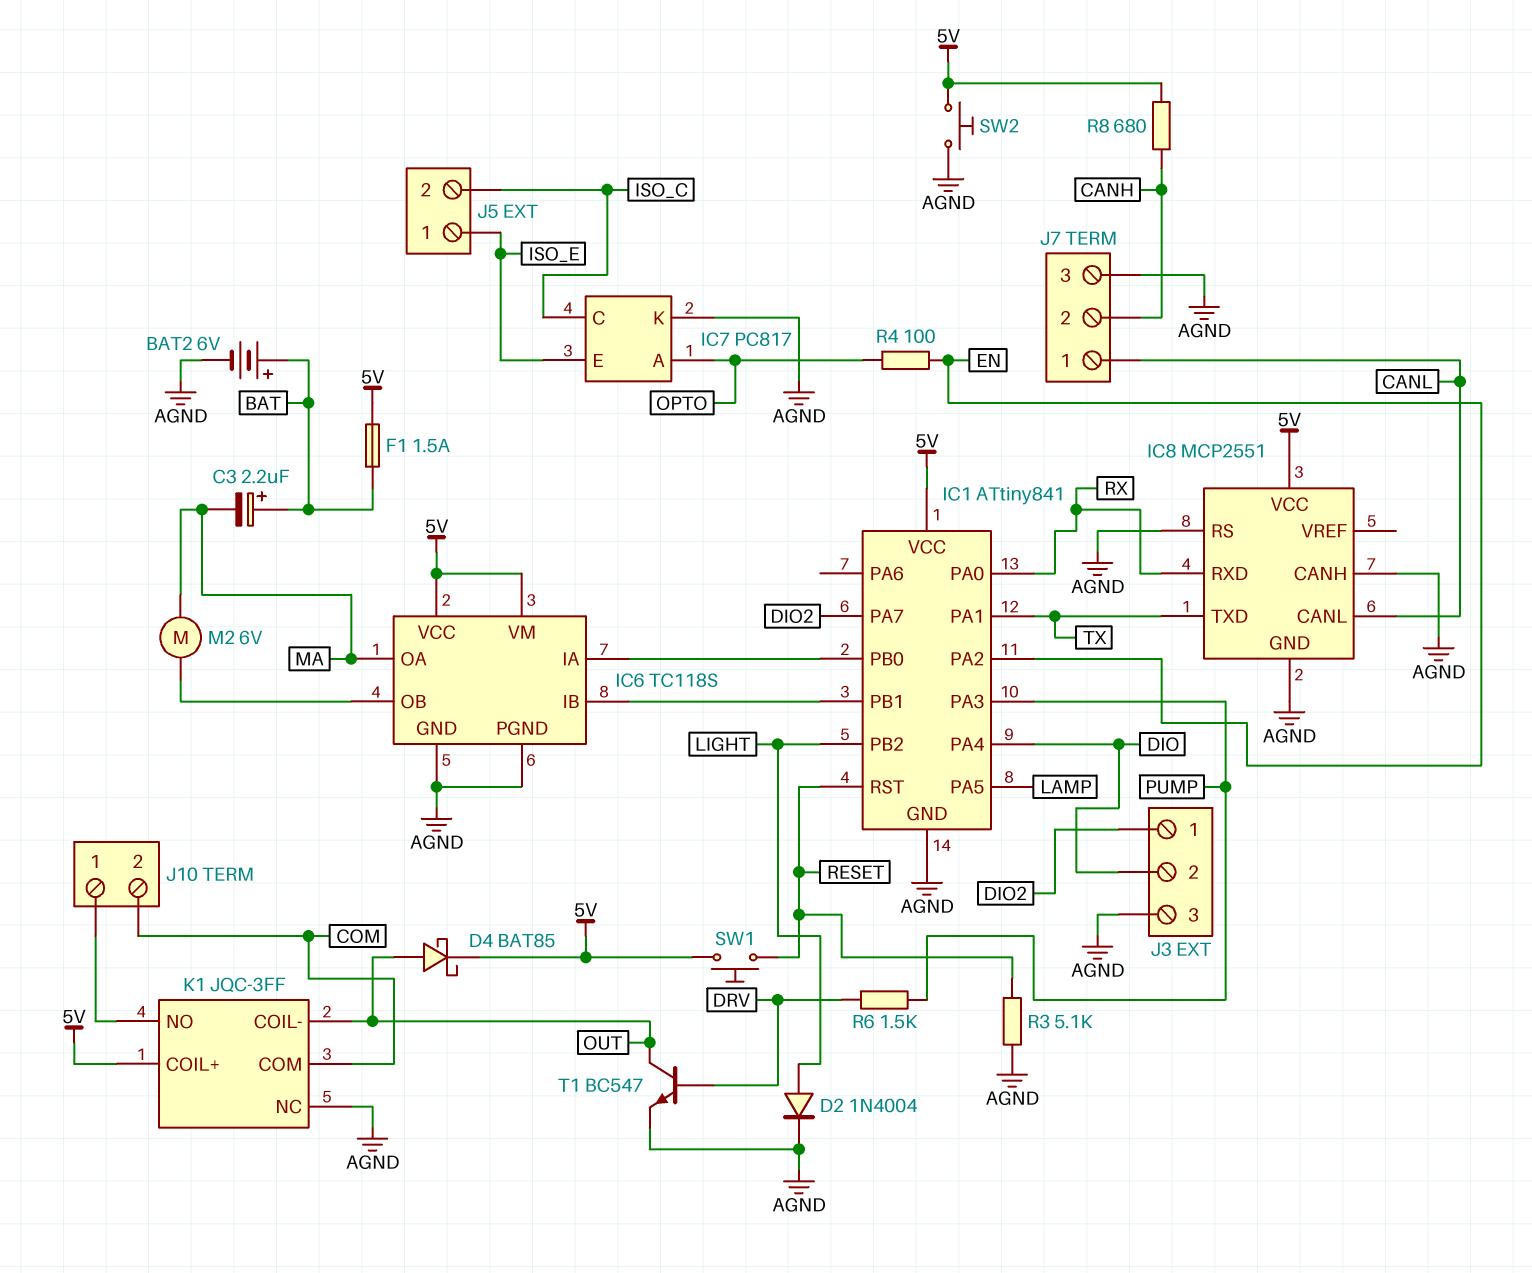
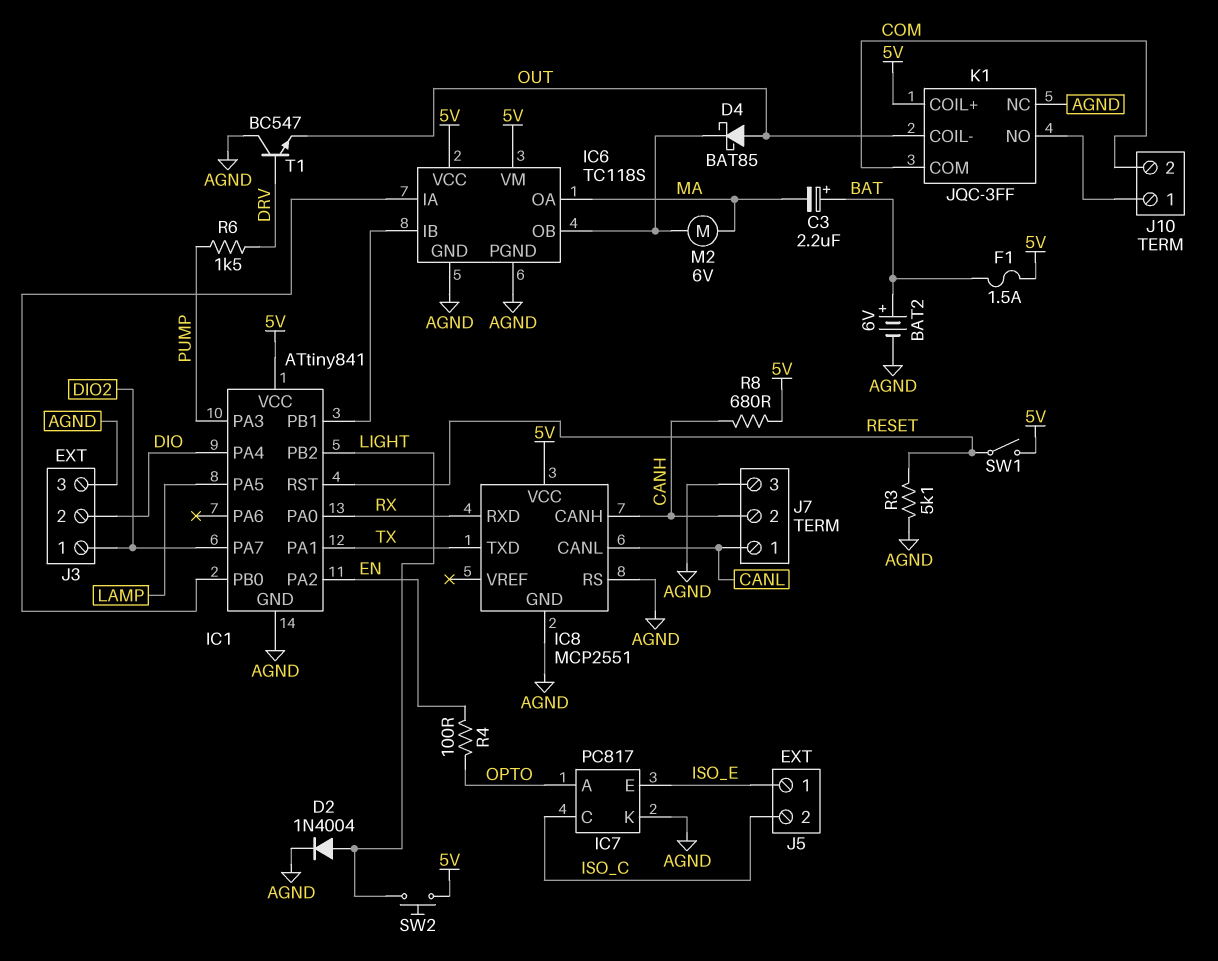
D4: schottky BAT85 (A OUT, K 5V) -> schottky BAT85 (A OUT, K IC6/OB)
IC8 pin CANH: AGND -> CANH
SW1: button (5V, RESET) -> switch (5V, RESET)
SW2: button (5V, AGND) -> button (5V, LIGHT)
T1: NPN BC547 (B DRV, C OUT, E AGND) -> NPN BC547 (B DRV, C AGND, E OUT)

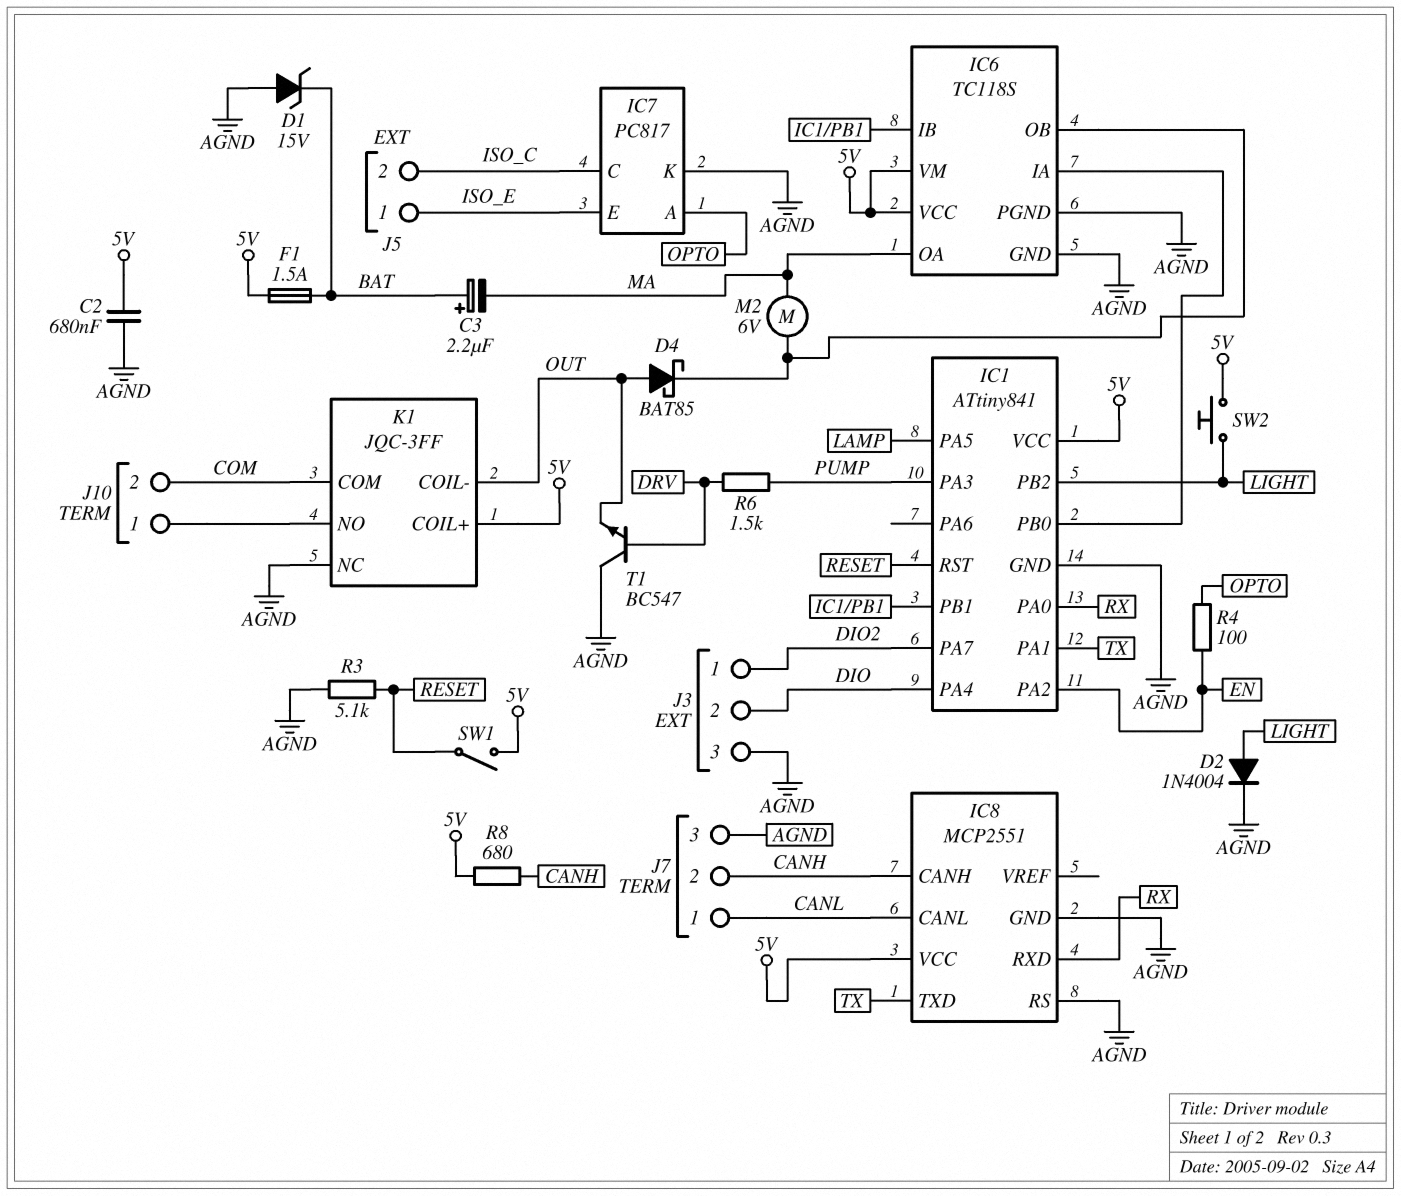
BAT2: 6V (plus BAT, minus AGND) -> none
C2: none -> 680nF (5V, AGND)
D1: none -> zener 15V (A AGND, K BAT)

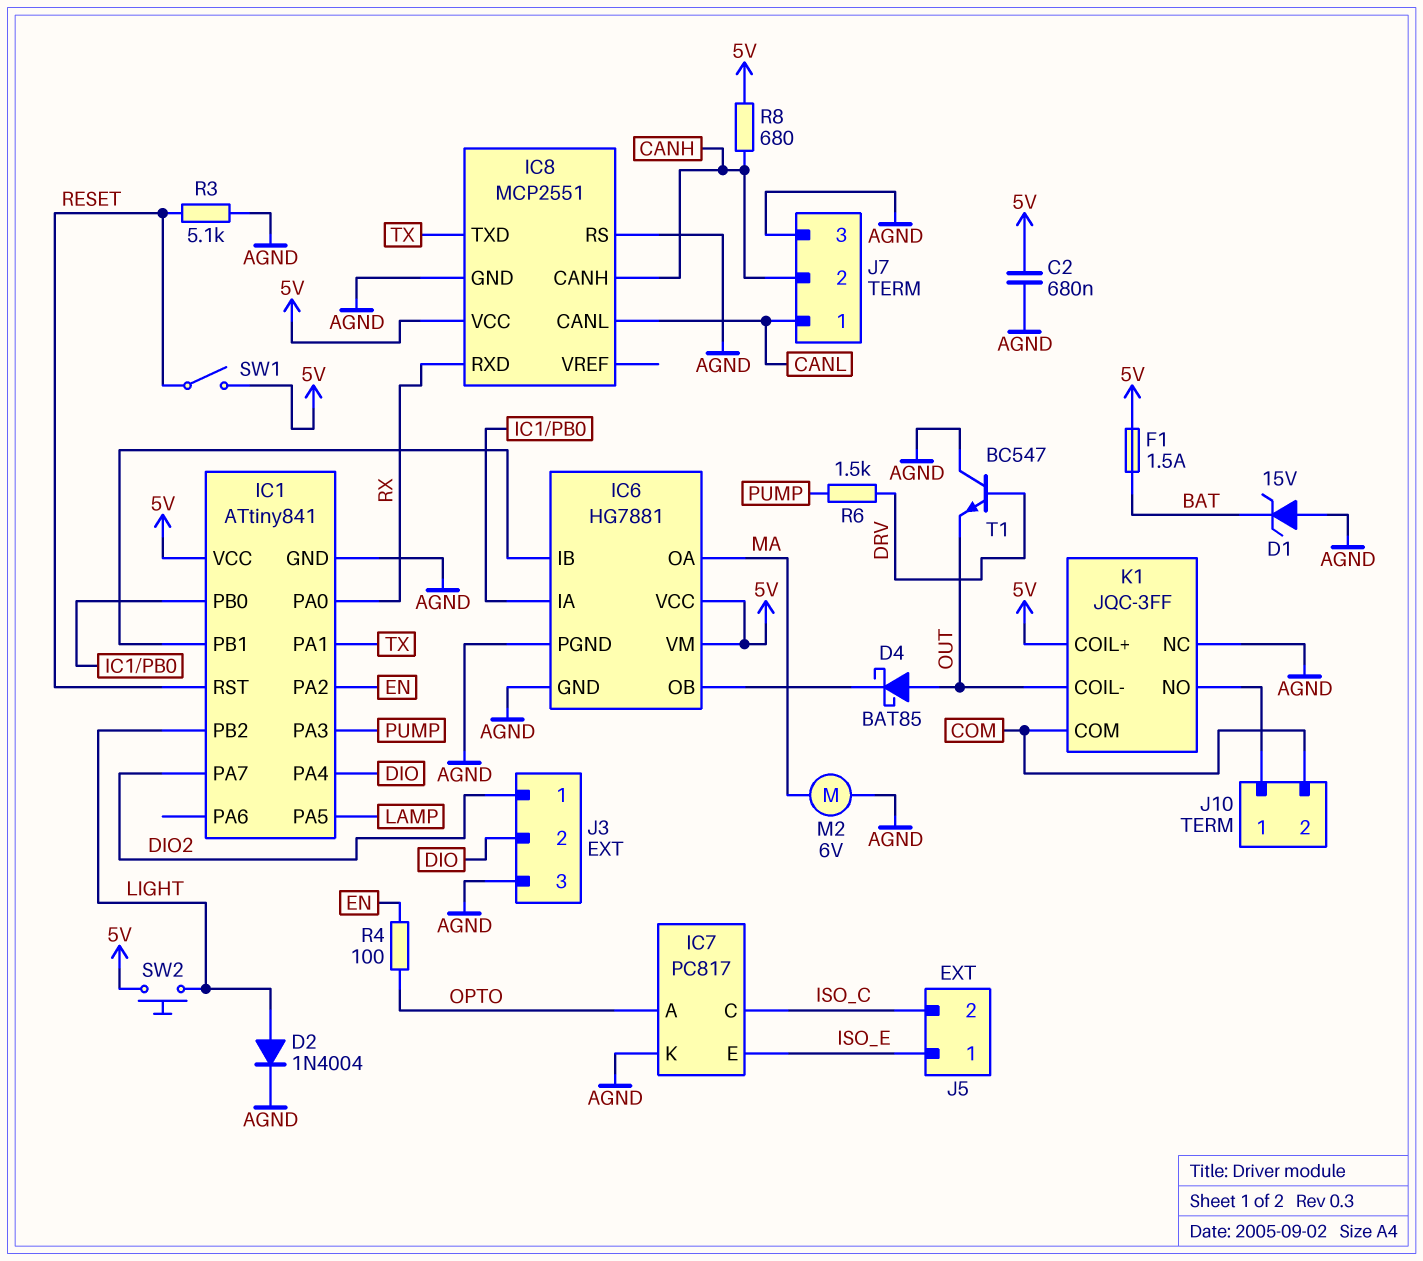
C3: 2.2uF (plus BAT, minus MA) -> none
IC6: TC118S -> HG7881
M2: motor 6V (IC6/OB, MA) -> motor 6V (AGND, MA)

